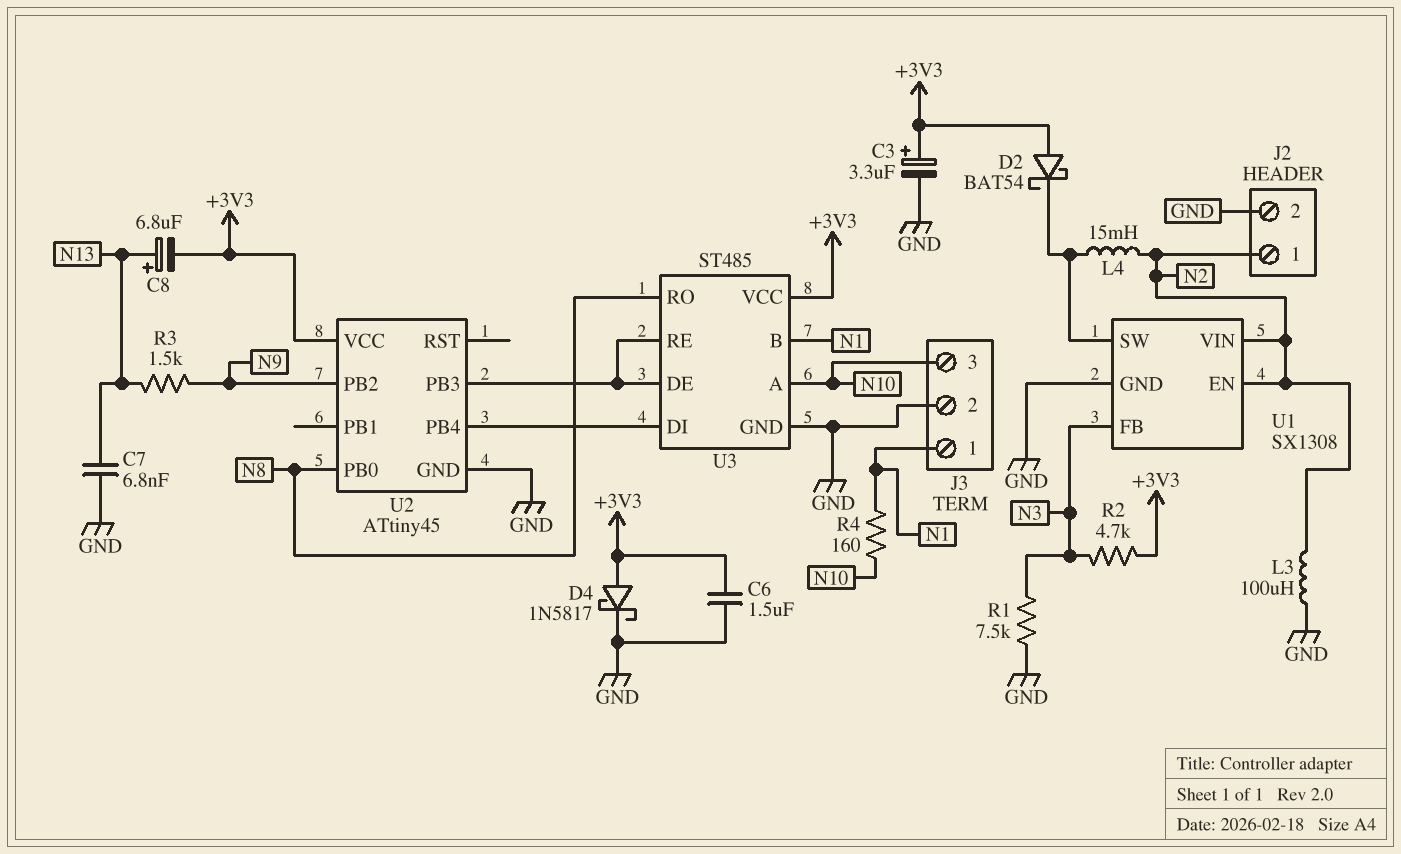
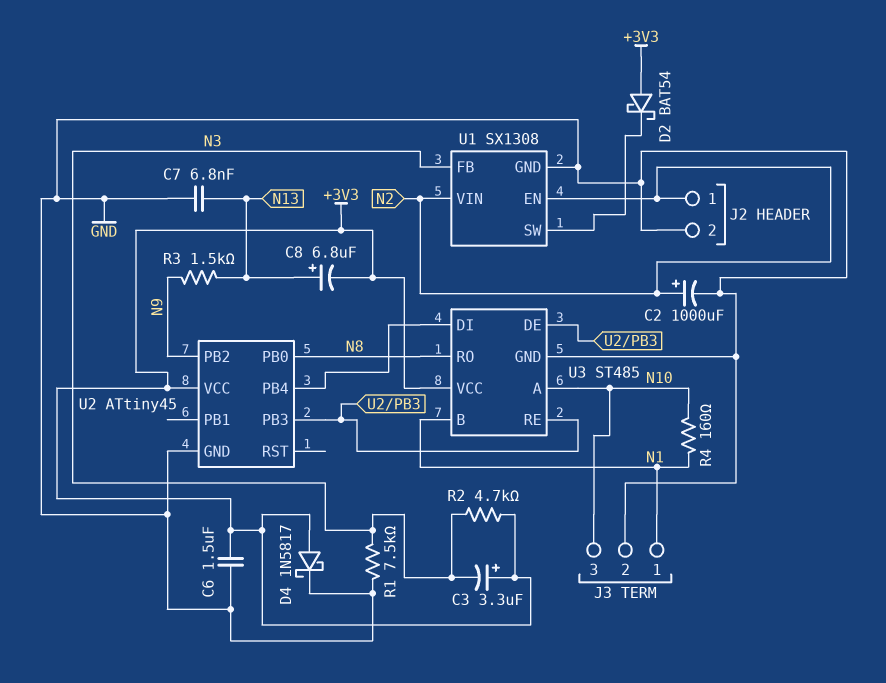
C2: none -> 1000uF (plus N2, minus GND)
C3: 3.3uF (plus +3V3, minus GND) -> 3.3uF (plus +3V3, minus N3)
L3: 100uH (GND, N2) -> none
L4: 15mH (N2, U1/SW) -> none

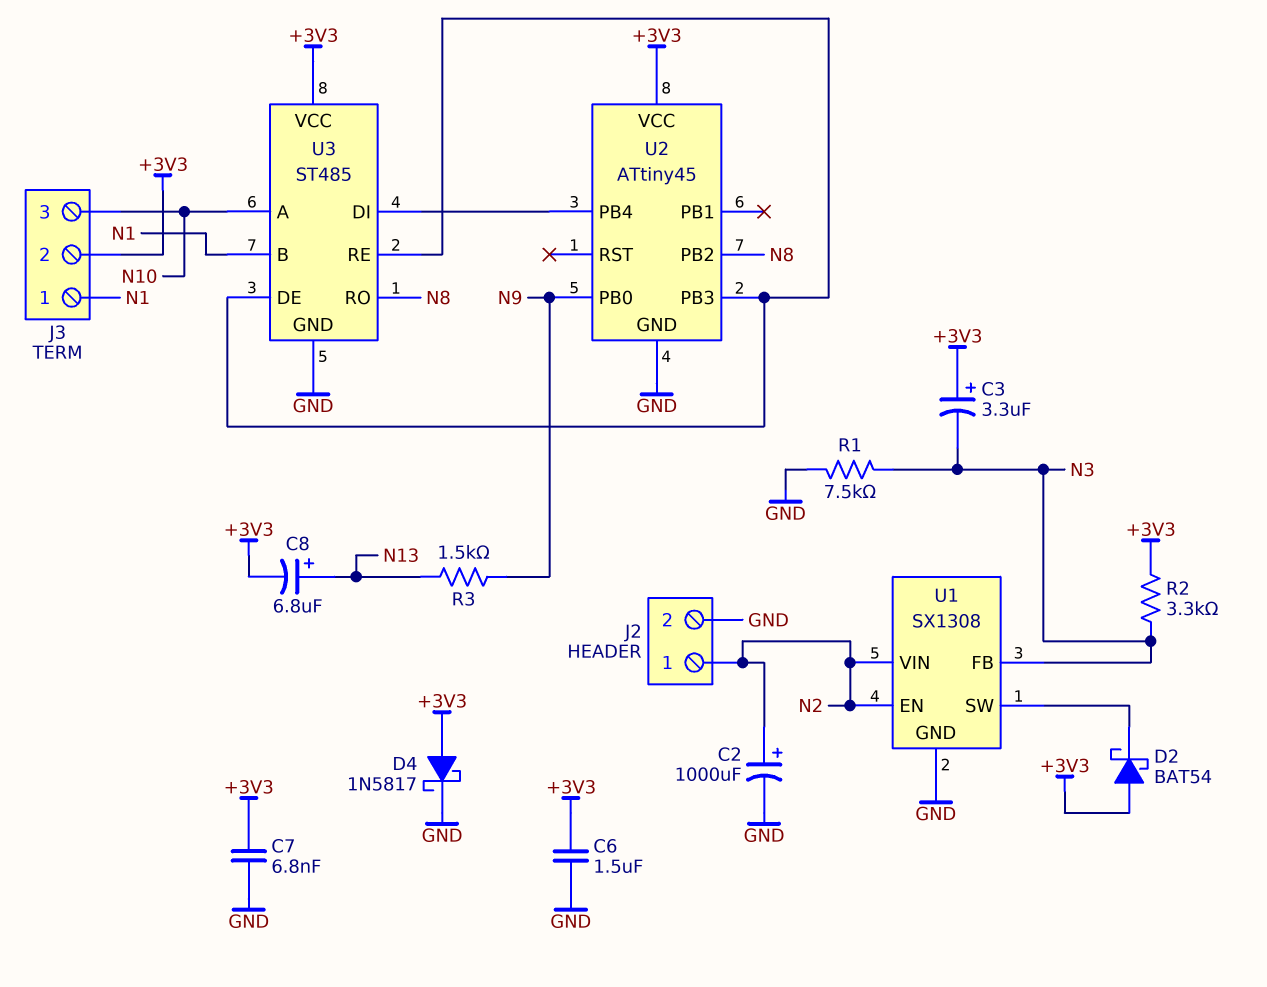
C7: 6.8nF (GND, N13) -> 6.8nF (+3V3, GND)
J3 pin 2: GND -> +3V3
R2: 4.7k (+3V3, N3) -> 3.3k (+3V3, N3)
R4: 160 (N1, N10) -> none
U2 pin PB0: N8 -> N9
U2 pin PB2: N9 -> N8

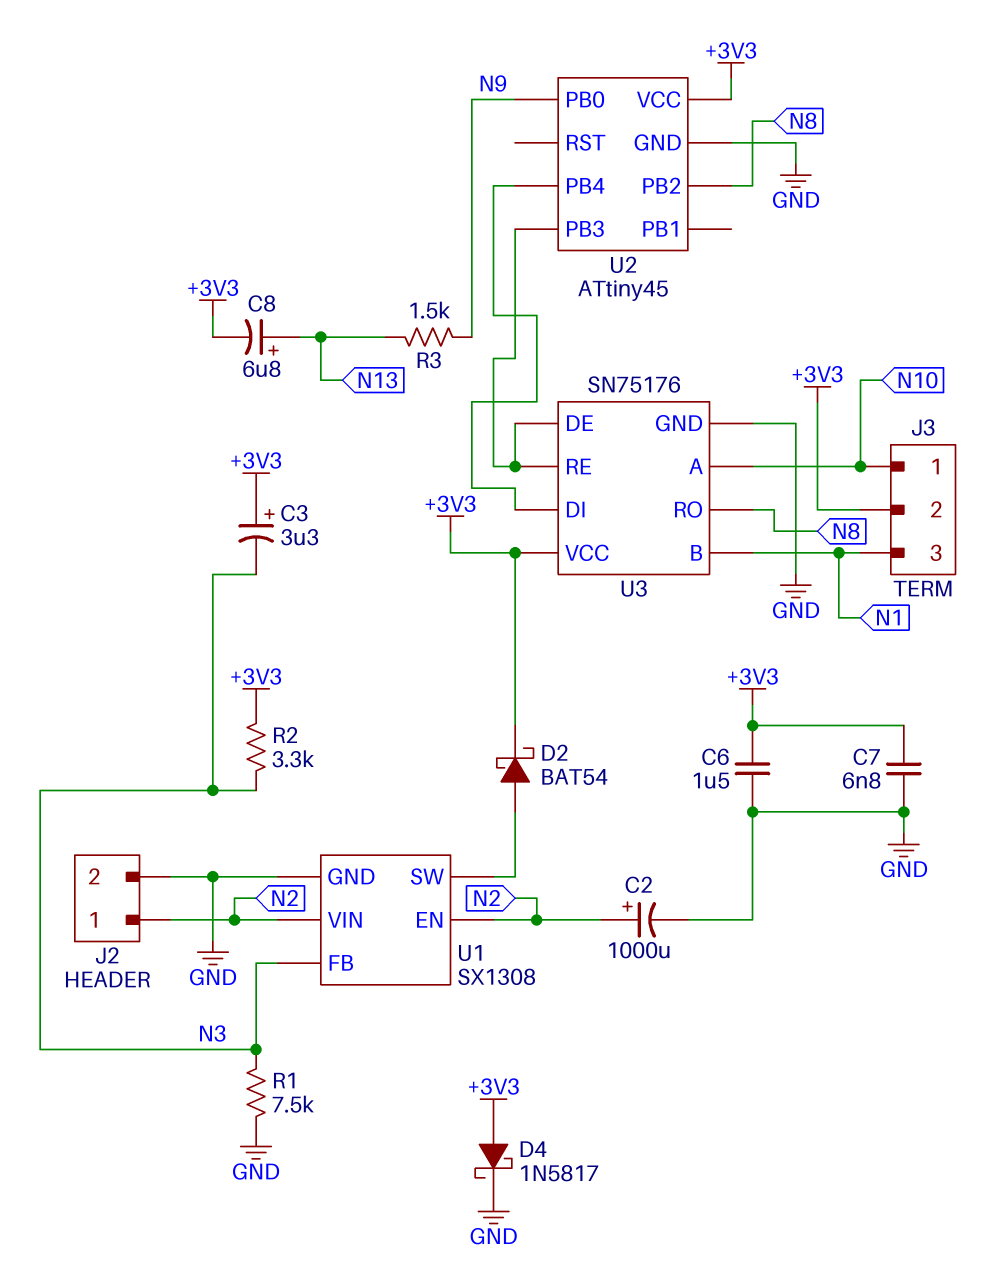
D2: schottky BAT54 (A +3V3, K U1/SW) -> schottky BAT54 (A U1/SW, K +3V3)
J3 pin 1: N1 -> N10
J3 pin 3: N10 -> N1
U3: ST485 -> SN75176

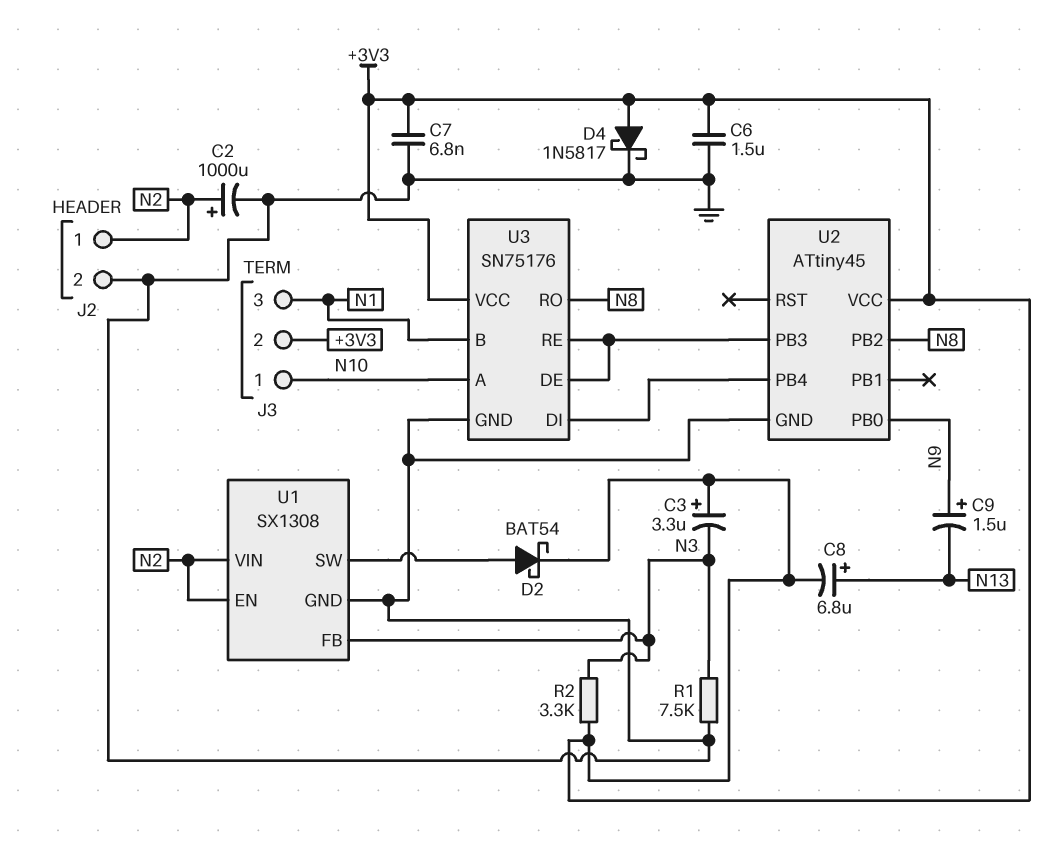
C9: none -> 1.5uF (plus N9, minus N13)
R3: 1.5k (N9, N13) -> none

